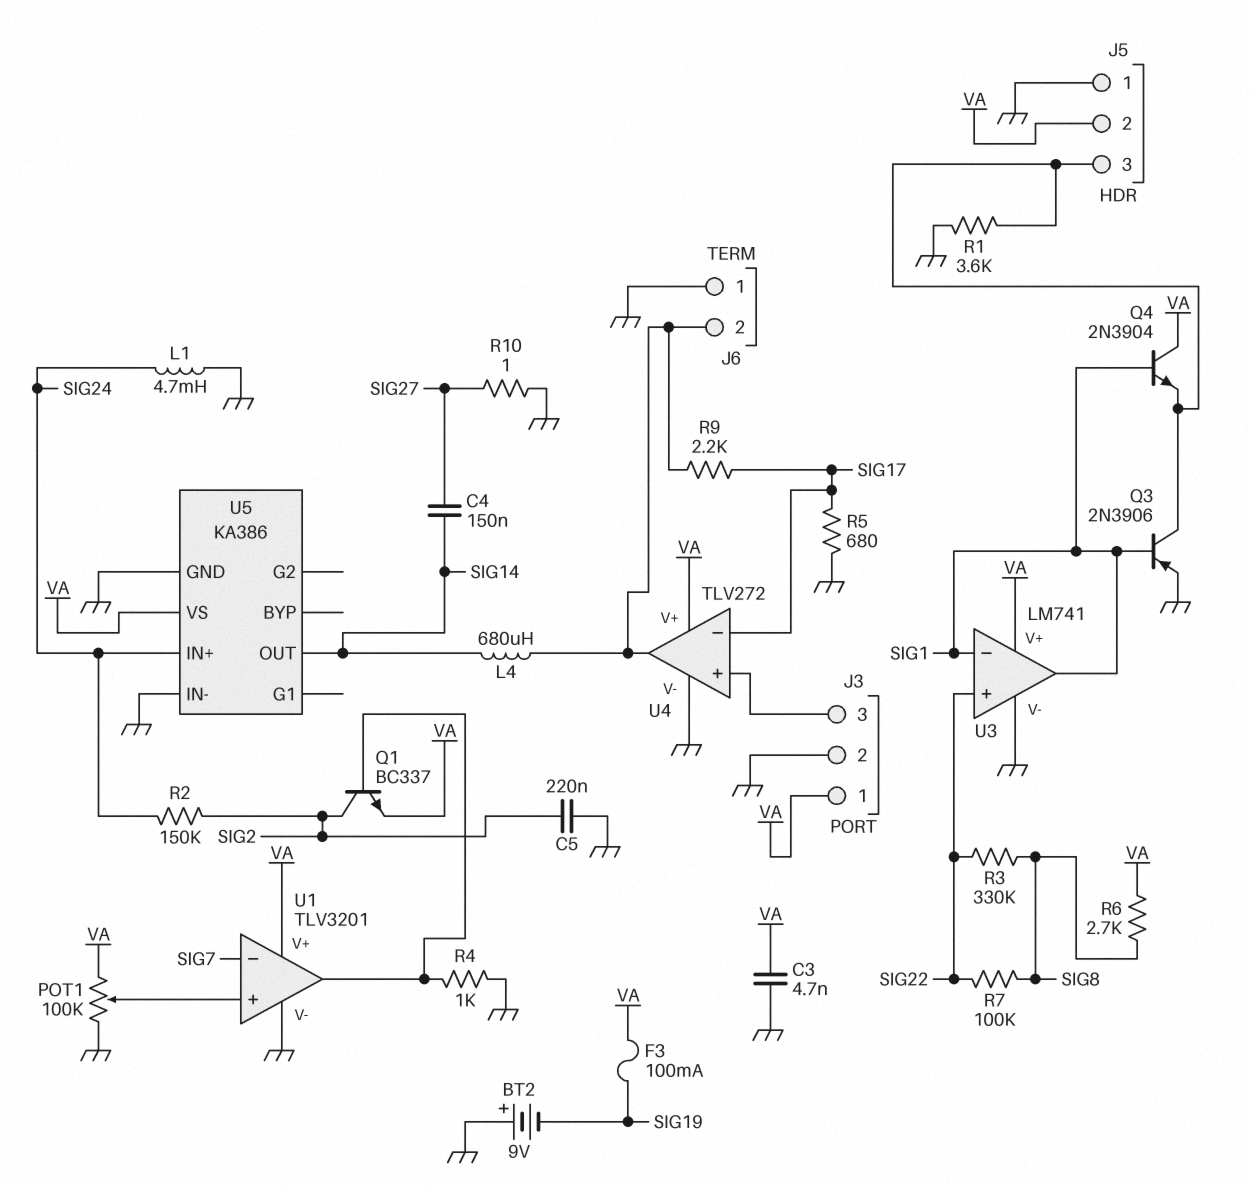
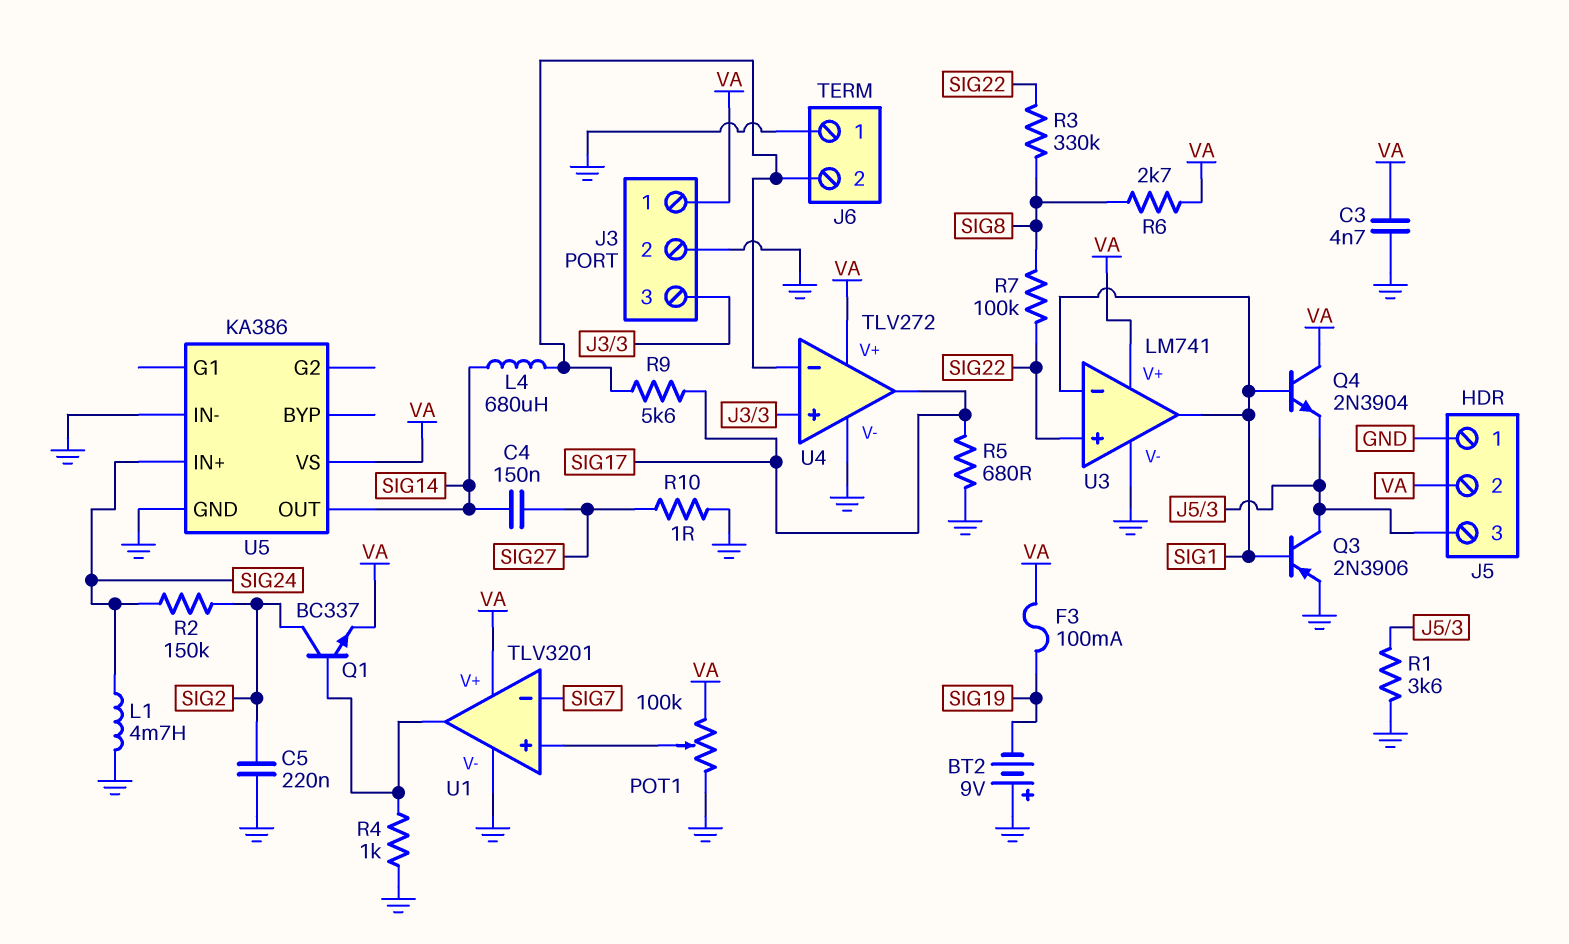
R9: 2.2k (J6/2, SIG17) -> 5.6k (J6/2, SIG17)
U4 pin in-: SIG17 -> J6/2
U4 pin out: J6/2 -> SIG17

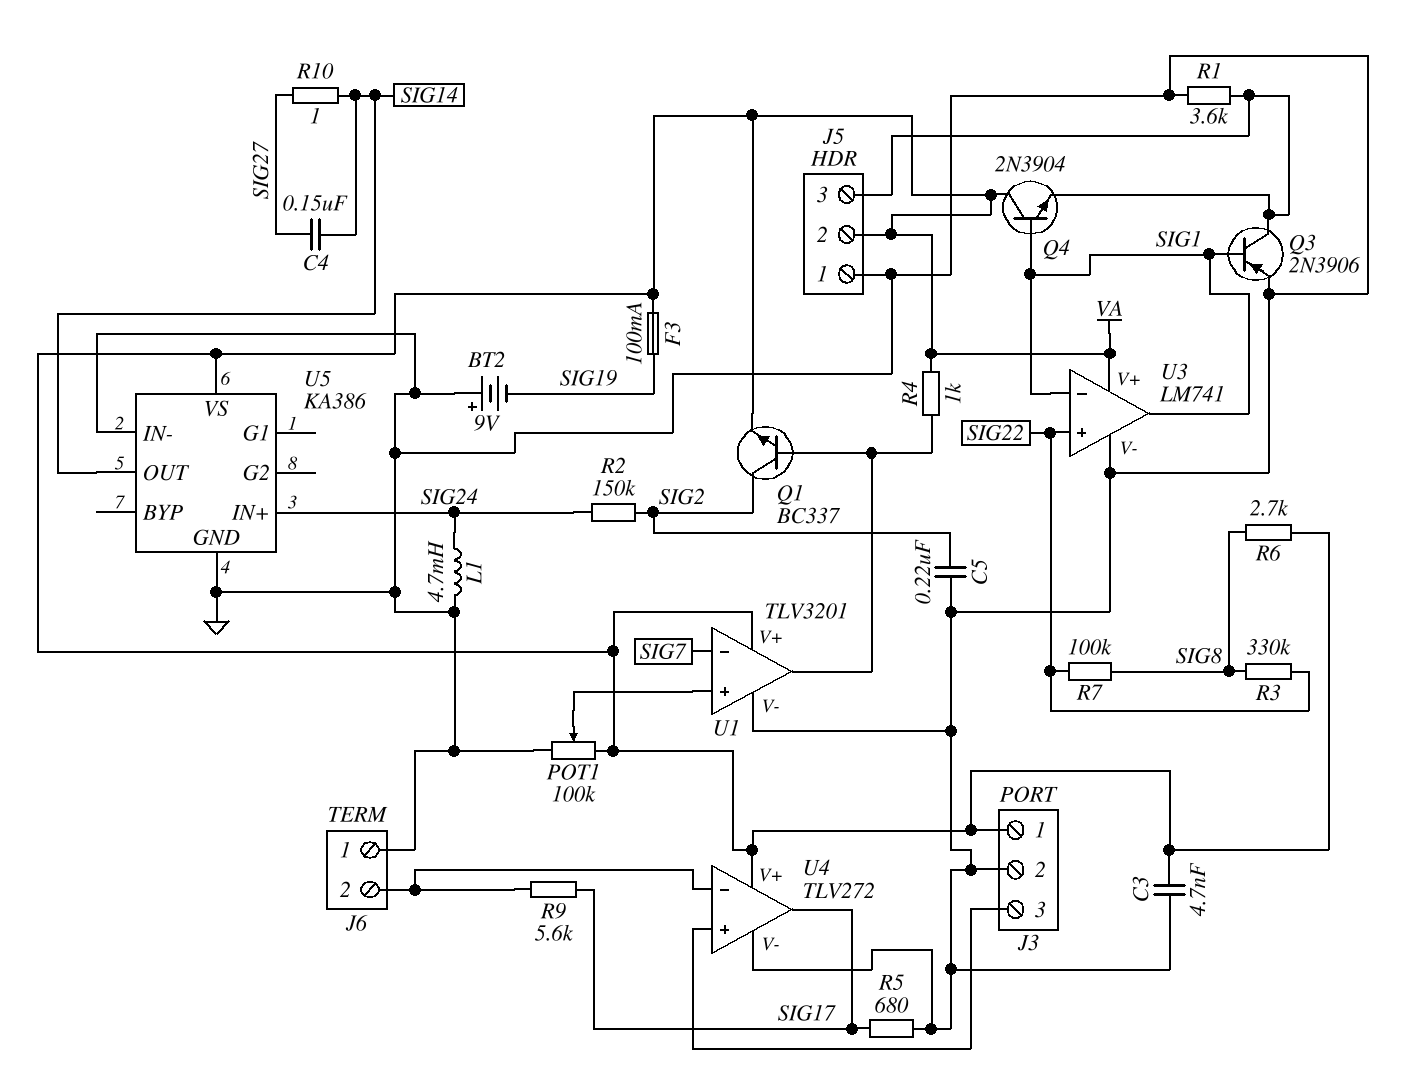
L4: 680uH (J6/2, SIG14) -> none
R4: 1k (GND, U1/out) -> 1k (U1/out, VA)
R10: 1 (GND, SIG27) -> 1 (SIG14, SIG27)

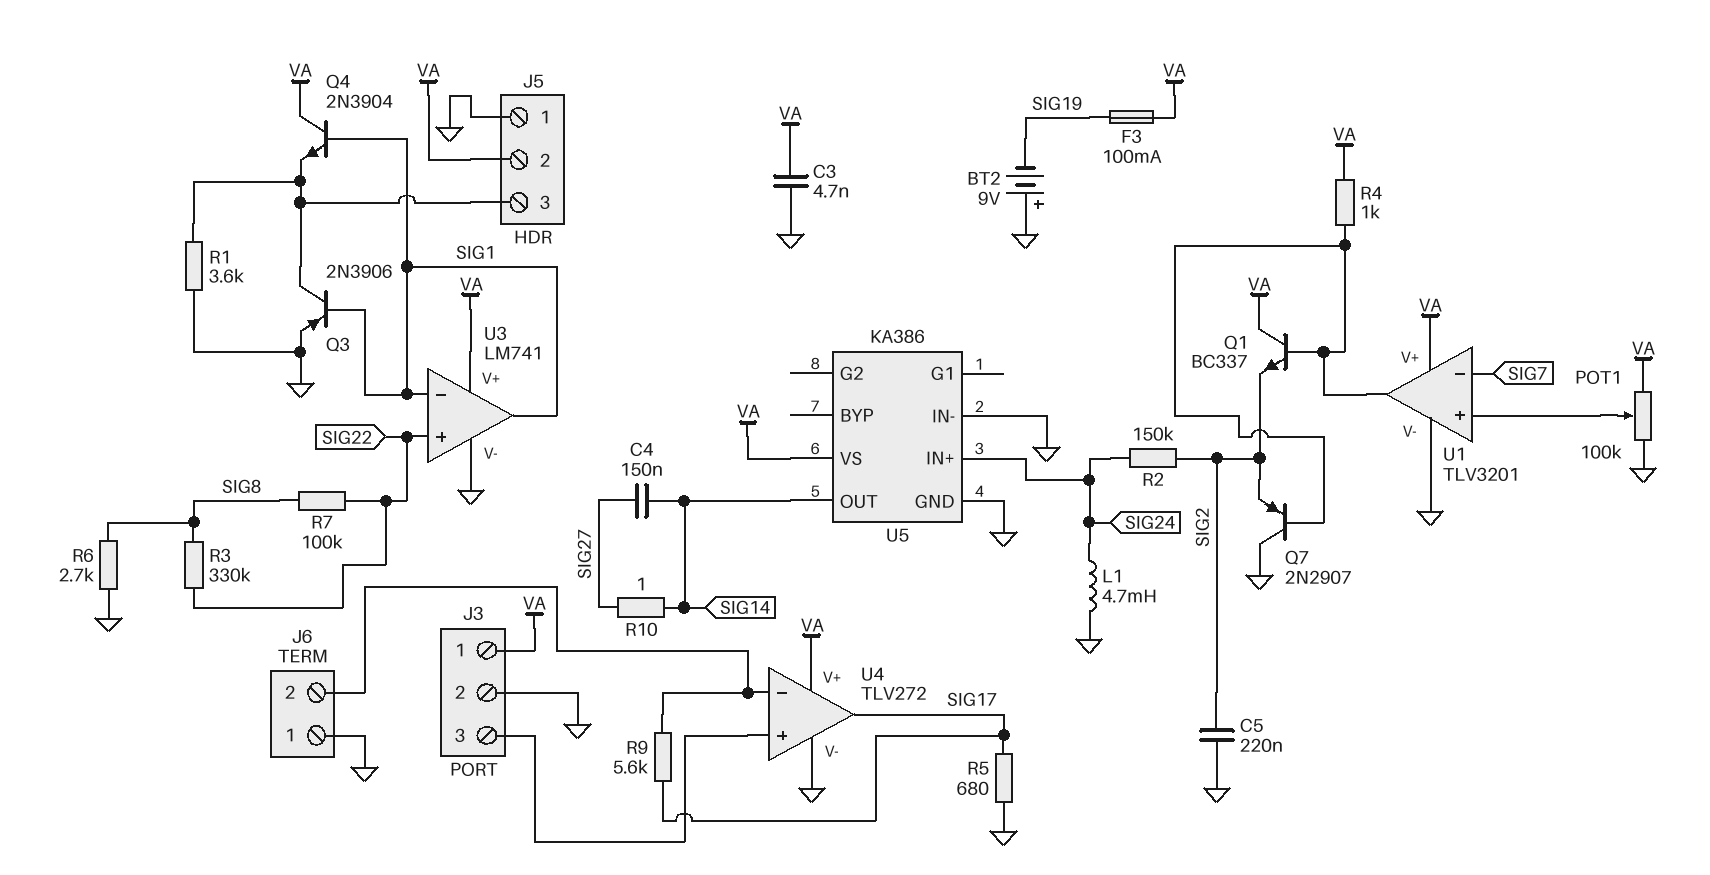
Q1: NPN BC337 (B U1/out, C SIG2, E VA) -> NPN BC337 (B U1/out, C VA, E SIG2)
Q7: none -> PNP 2N2907 (B U1/out, C GND, E SIG2)
R6: 2.7k (SIG8, VA) -> 2.7k (GND, SIG8)

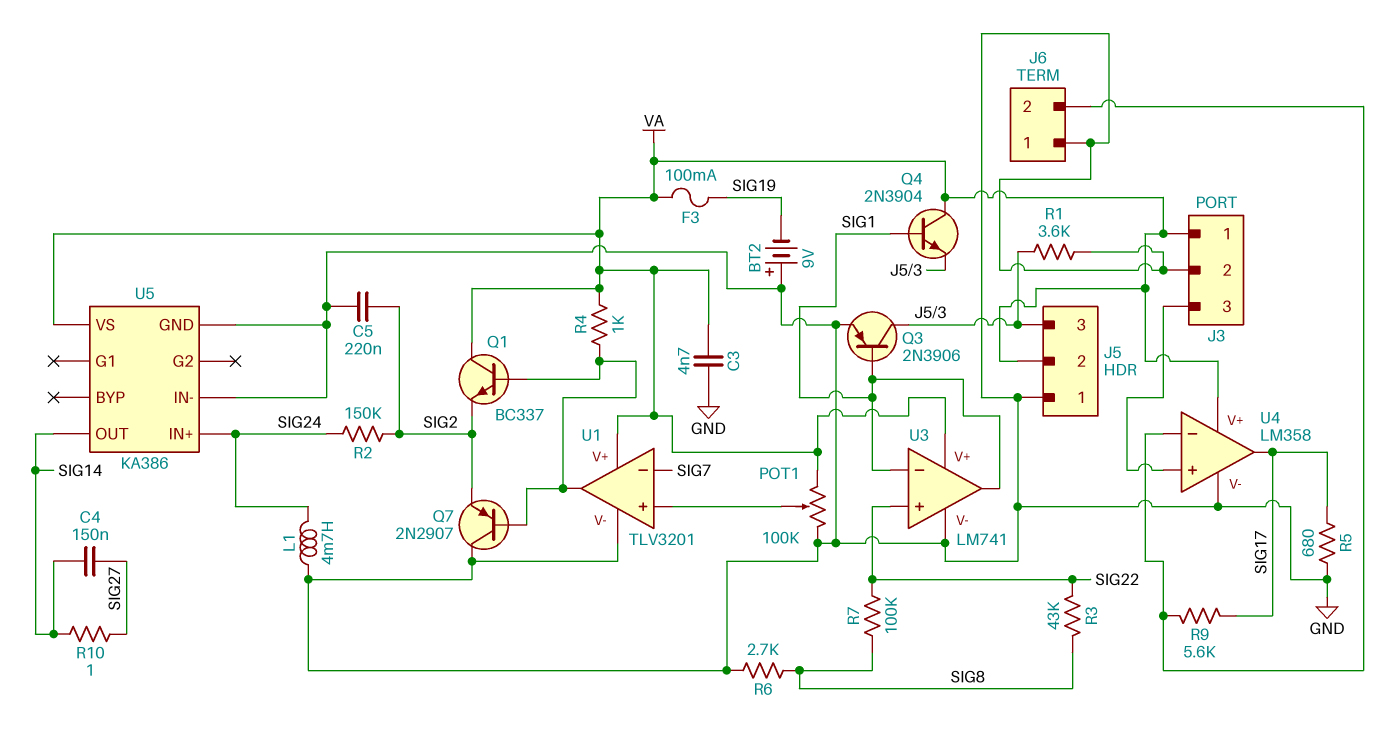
R3: 330k (SIG8, SIG22) -> 43k (SIG8, SIG22)
U4: TLV272 -> LM358

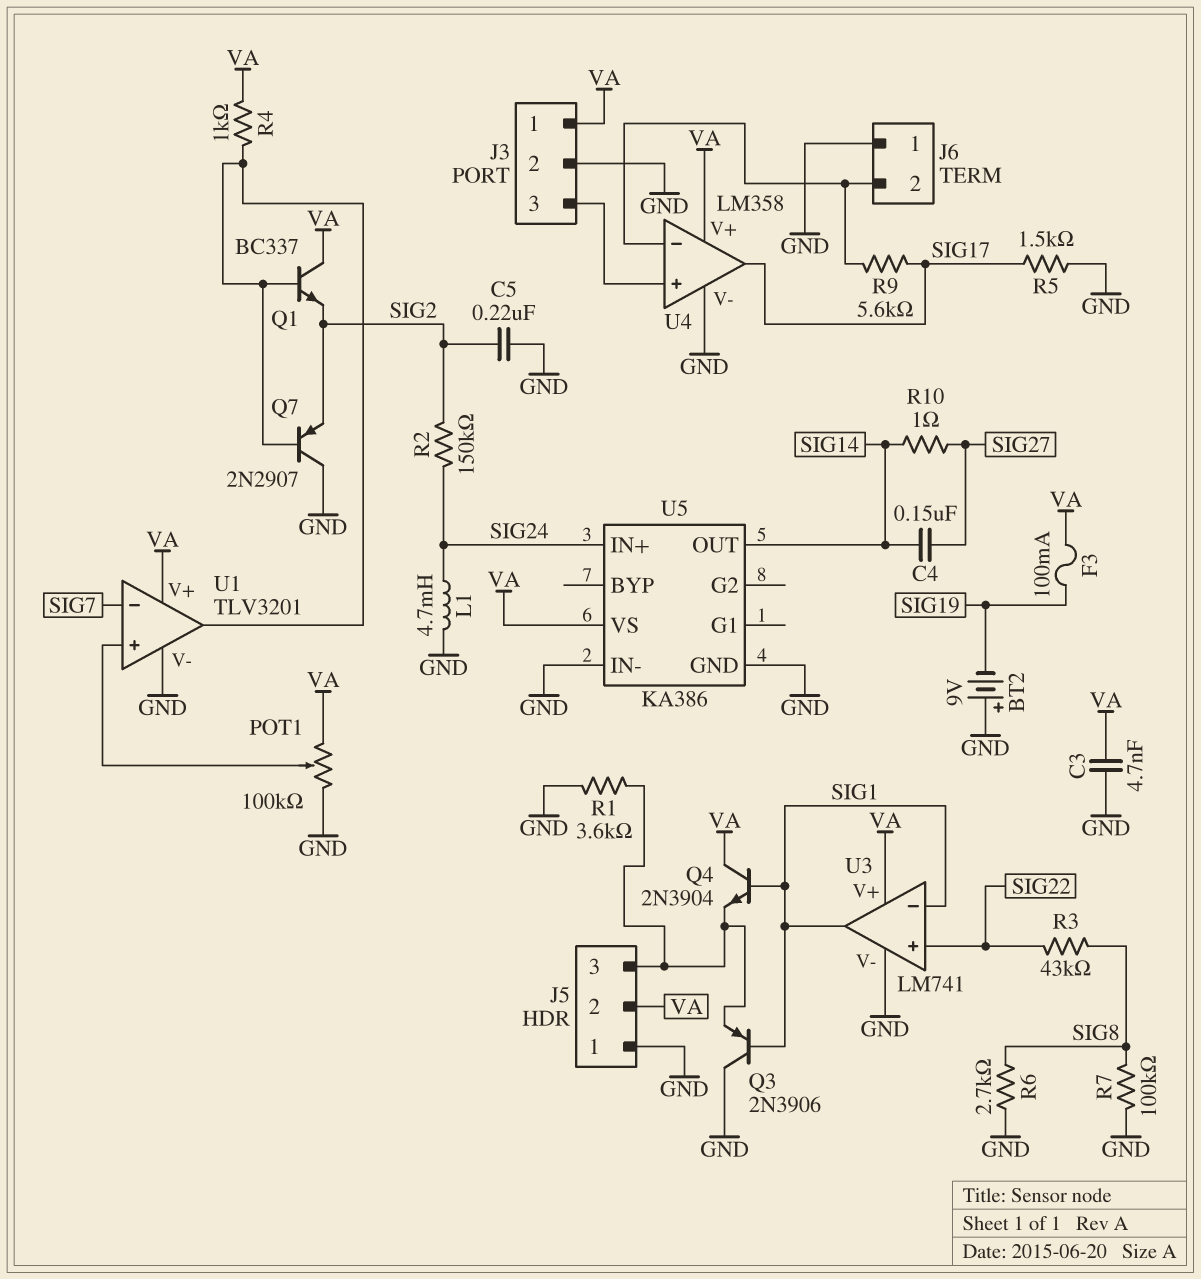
Q3: PNP 2N3906 (B SIG1, C J5/3, E GND) -> PNP 2N3906 (B SIG1, C GND, E J5/3)
R5: 680 (GND, SIG17) -> 1.5k (GND, SIG17)
R7: 100k (SIG8, SIG22) -> 100k (GND, SIG8)

